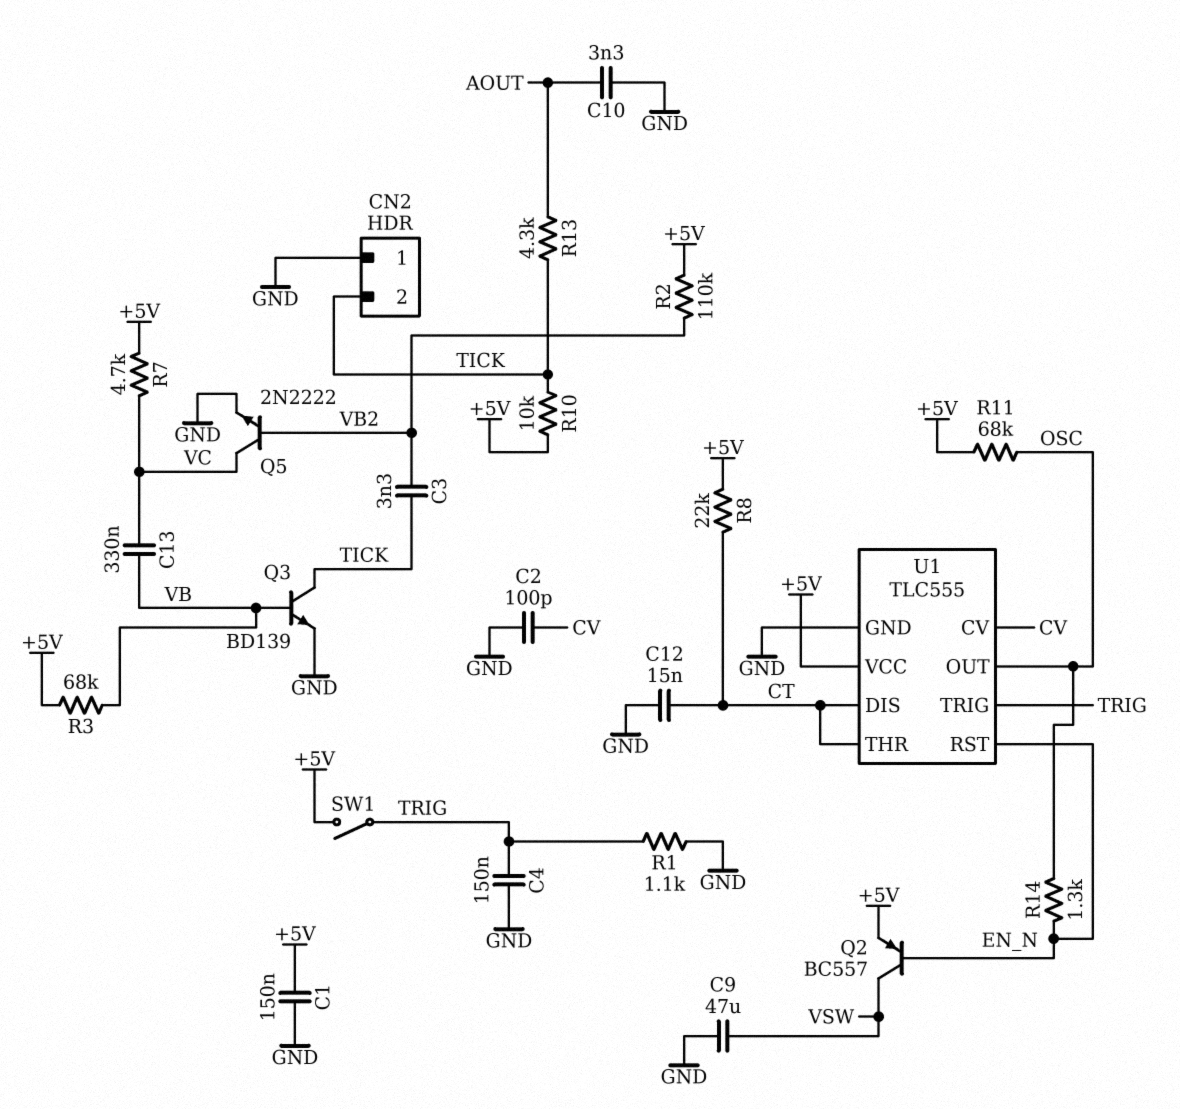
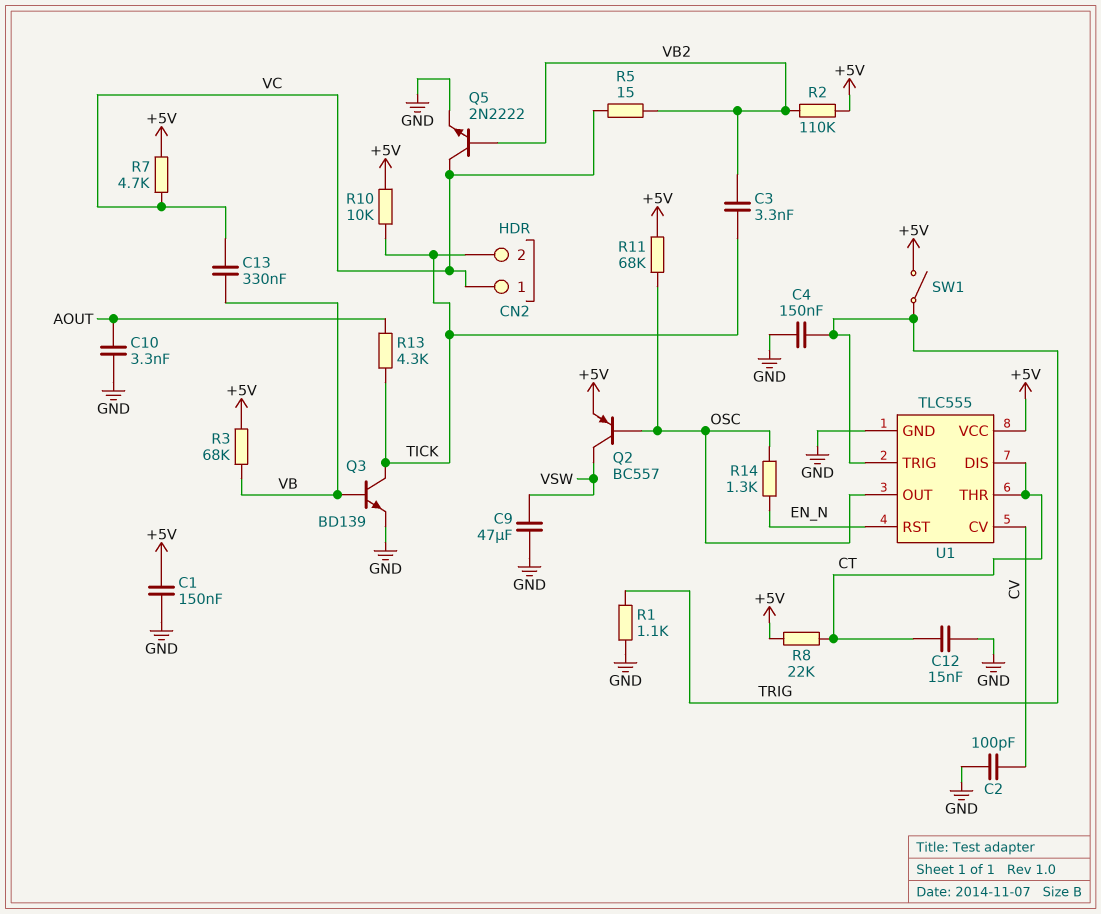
CN2 pin 1: GND -> VC
Q2: PNP BC557 (B EN_N, C VSW, E +5V) -> PNP BC557 (B OSC, C VSW, E +5V)
R5: none -> 15 (VB2, VC)

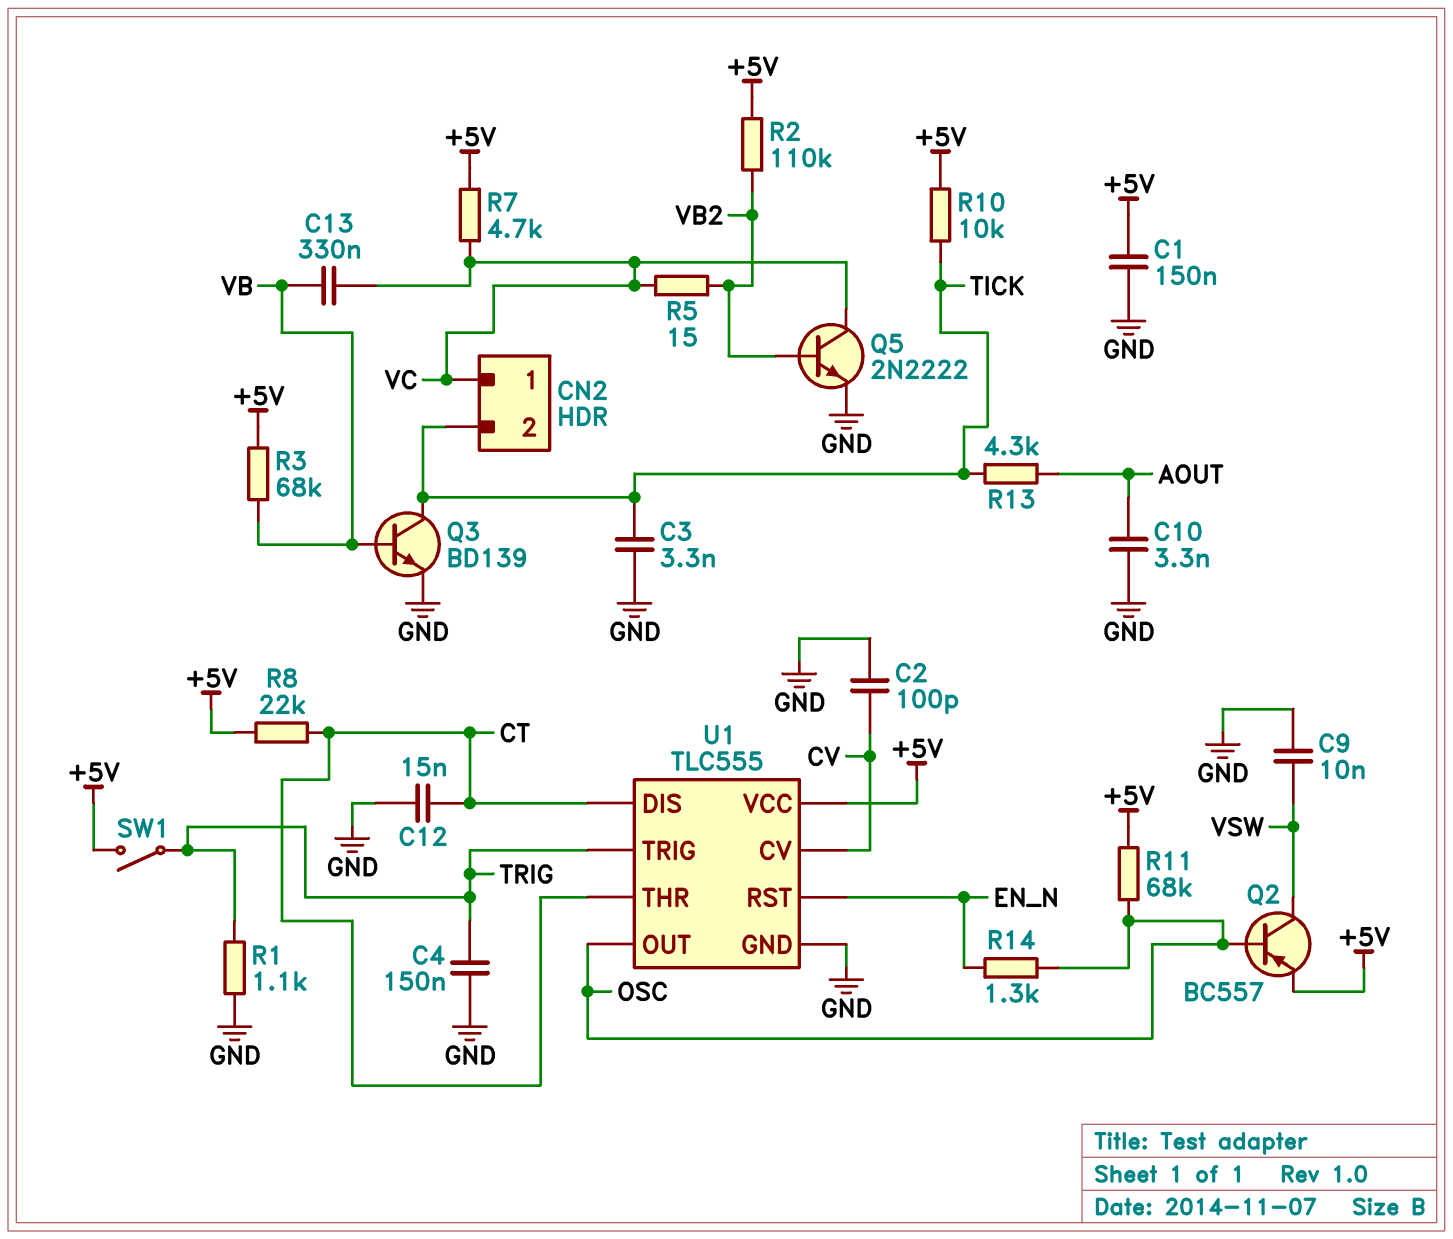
C3: 3.3nF (TICK, VB2) -> 3.3nF (GND, TICK)
C9: 47uF (GND, VSW) -> 10nF (GND, VSW)

